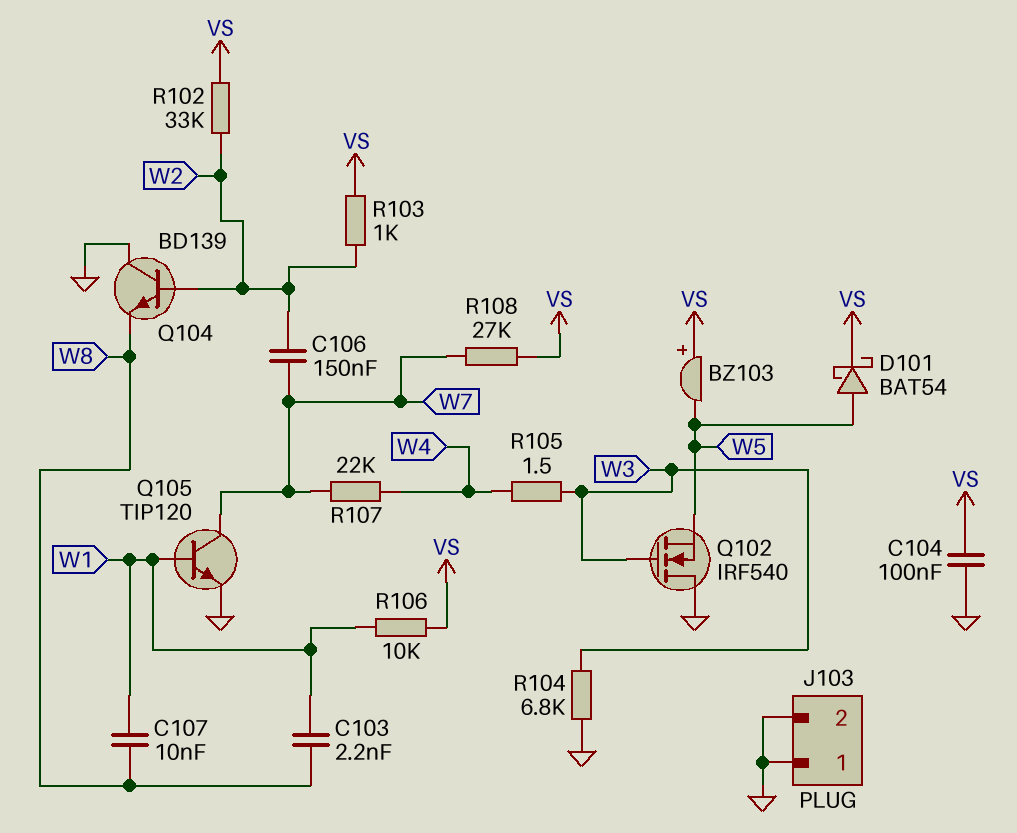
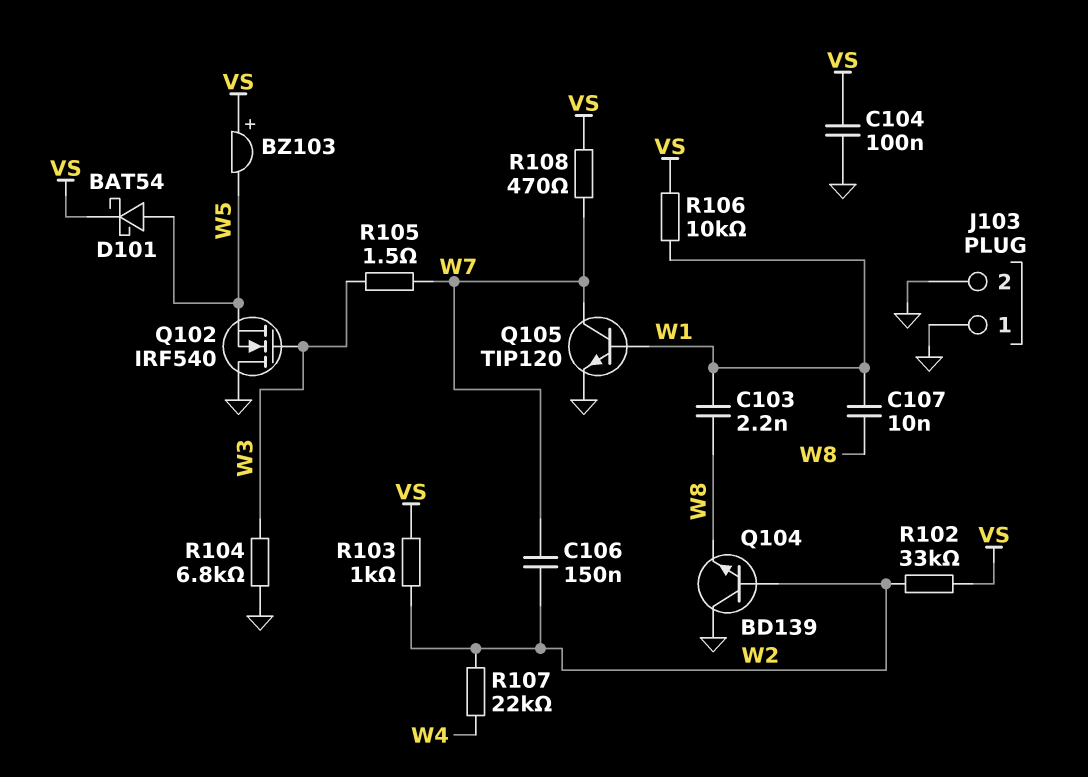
R105: 1.5 (W3, W4) -> 1.5 (W3, W7)
R107: 22k (W4, W7) -> 22k (W2, W4)
R108: 27k (VS, W7) -> 470 (VS, W7)

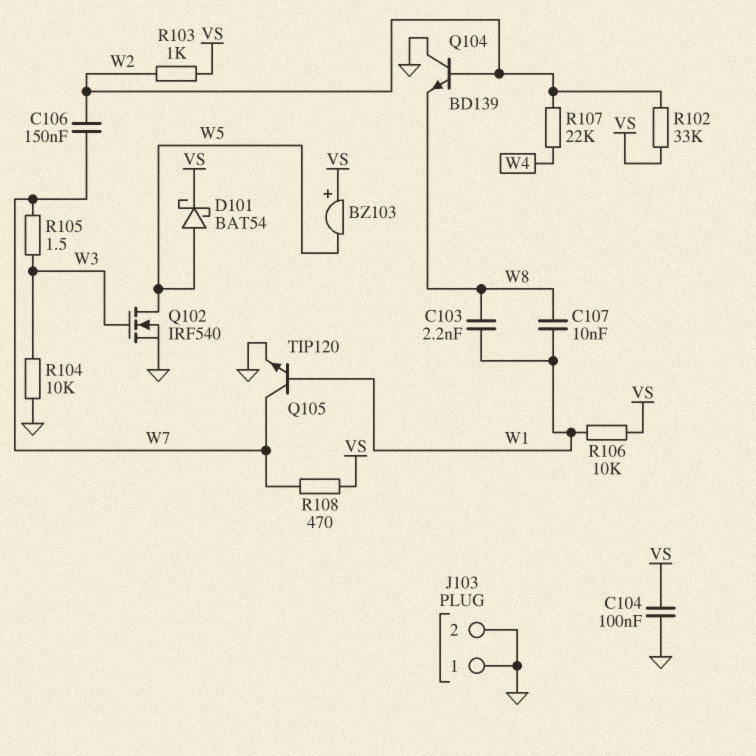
Q102: NMOS IRF540 (G W3, D GND, S W5) -> NMOS IRF540 (G W3, D W5, S GND)
R104: 6.8k (GND, W3) -> 10k (GND, W3)

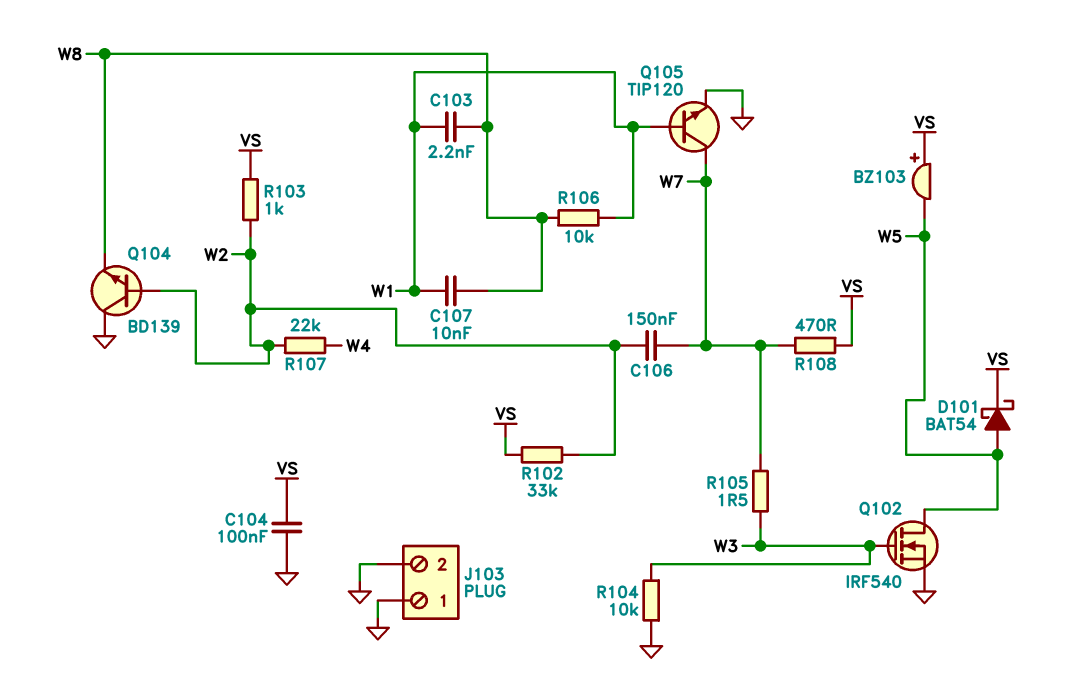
R106: 10k (VS, W1) -> 10k (W1, W8)

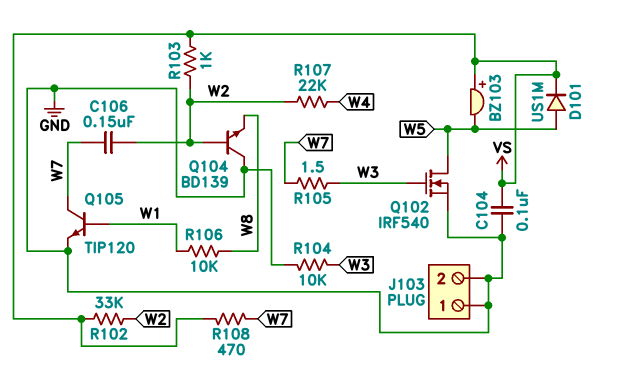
C103: 2.2nF (W1, W8) -> none
C107: 10nF (W1, W8) -> none
D101: schottky BAT54 (A W5, K VS) -> diode US1M (A W5, K VS)

